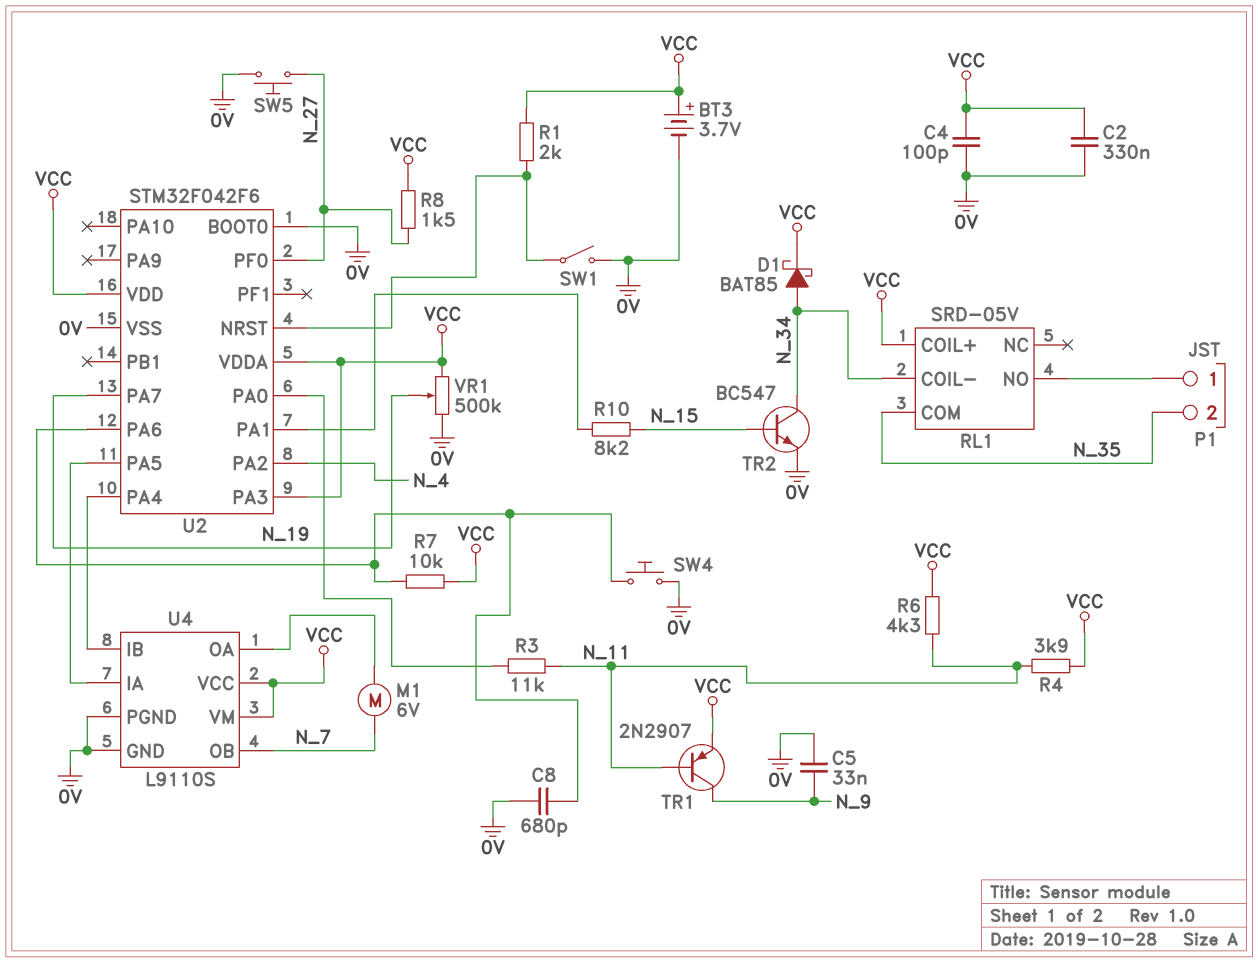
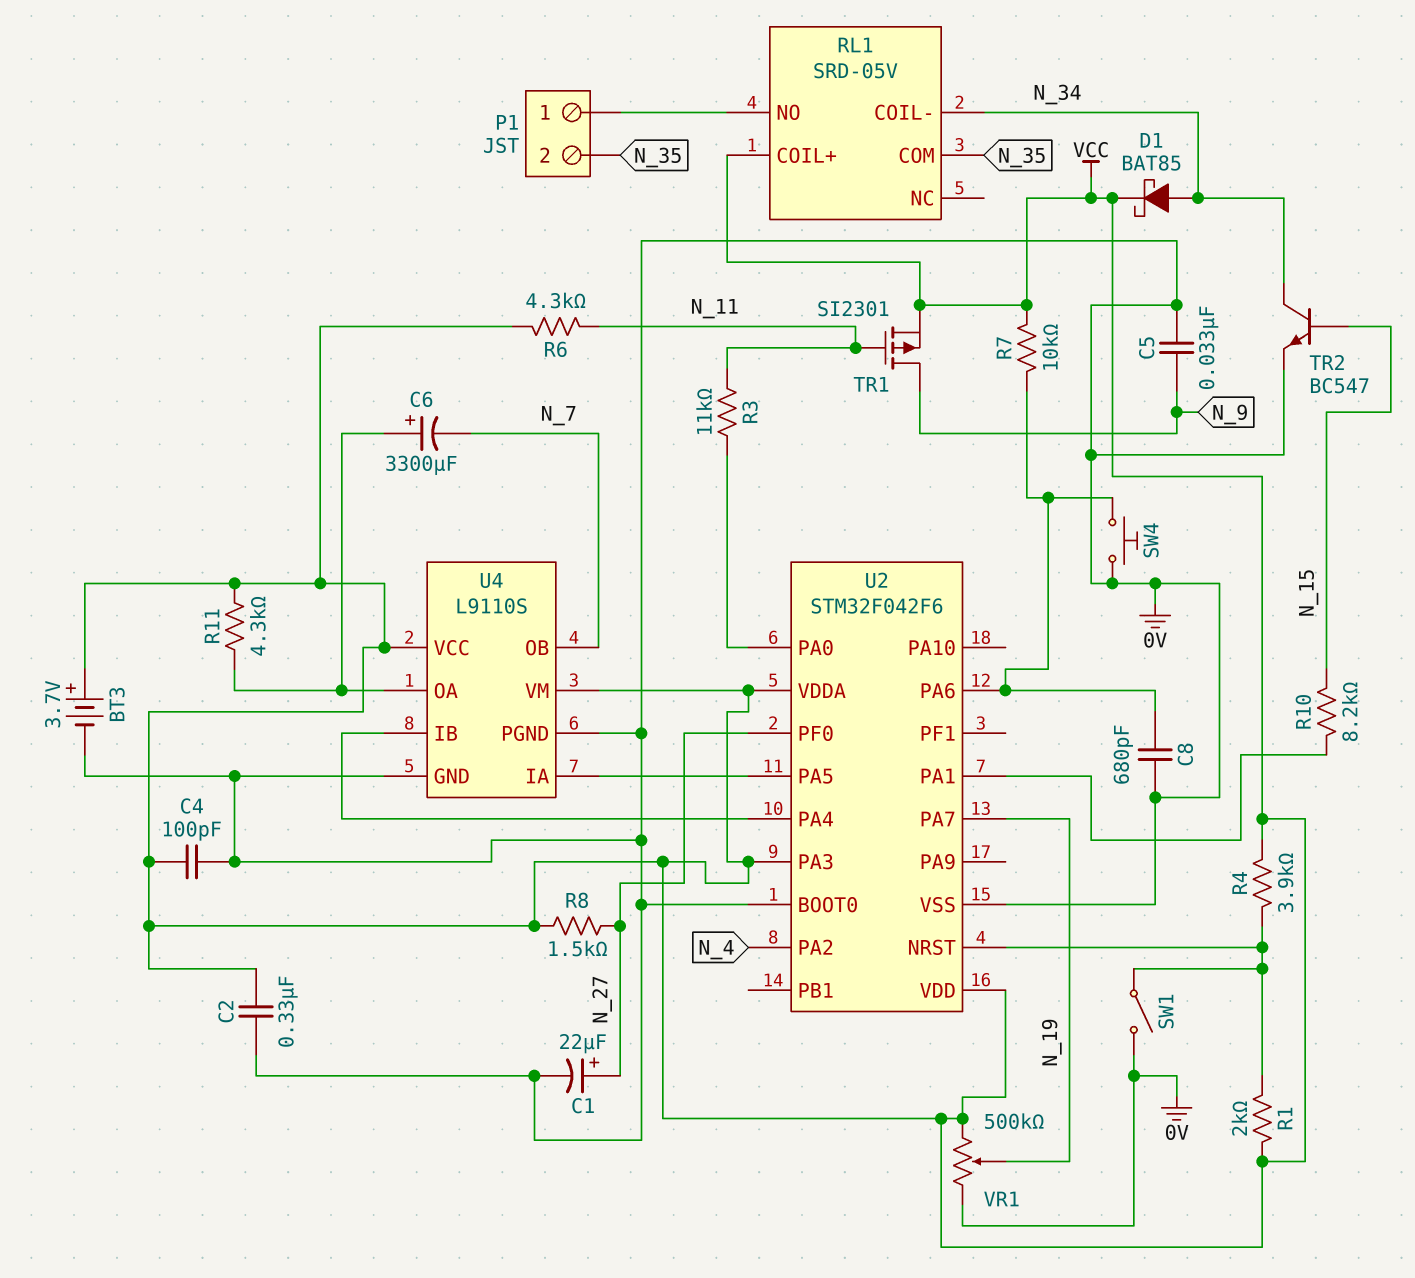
C1: none -> 22uF (plus N_27, minus 0V)
C6: none -> 3300uF (plus U4/OA, minus N_7)
M1: motor 6V (N_7, U4/OA) -> none
R4: 3.9k (N_11, VCC) -> 3.9k (U2/NRST, VCC)
R11: none -> 4.3k (U4/OA, VCC)
SW5: button (0V, N_27) -> none
TR1: PNP 2N2907 (B N_11, C N_9, E VCC) -> PMOS SI2301 (G N_11, D N_9, S VCC)

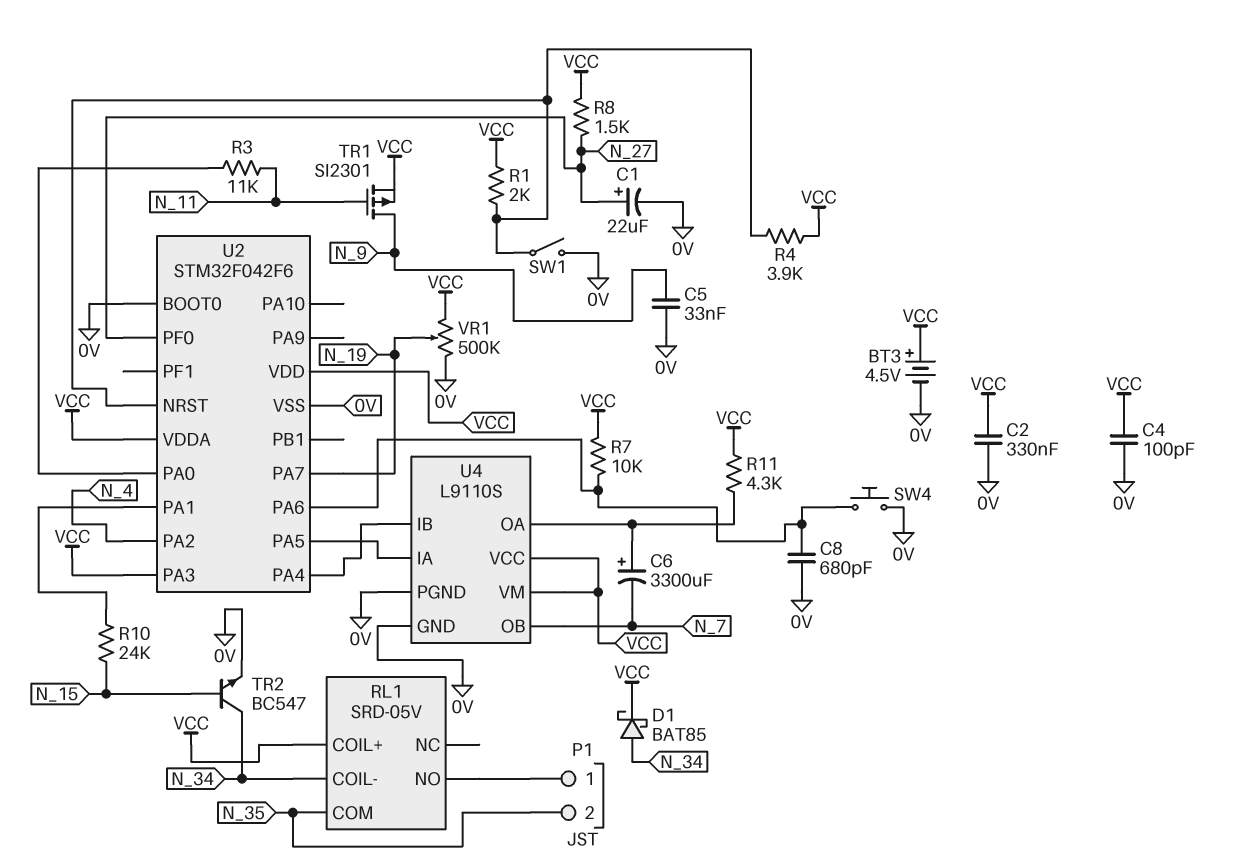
BT3: 3.7V (plus VCC, minus 0V) -> 4.5V (plus VCC, minus 0V)
R6: 4.3k (N_11, VCC) -> none
R10: 8.2k (N_15, U2/PA1) -> 24k (N_15, U2/PA1)

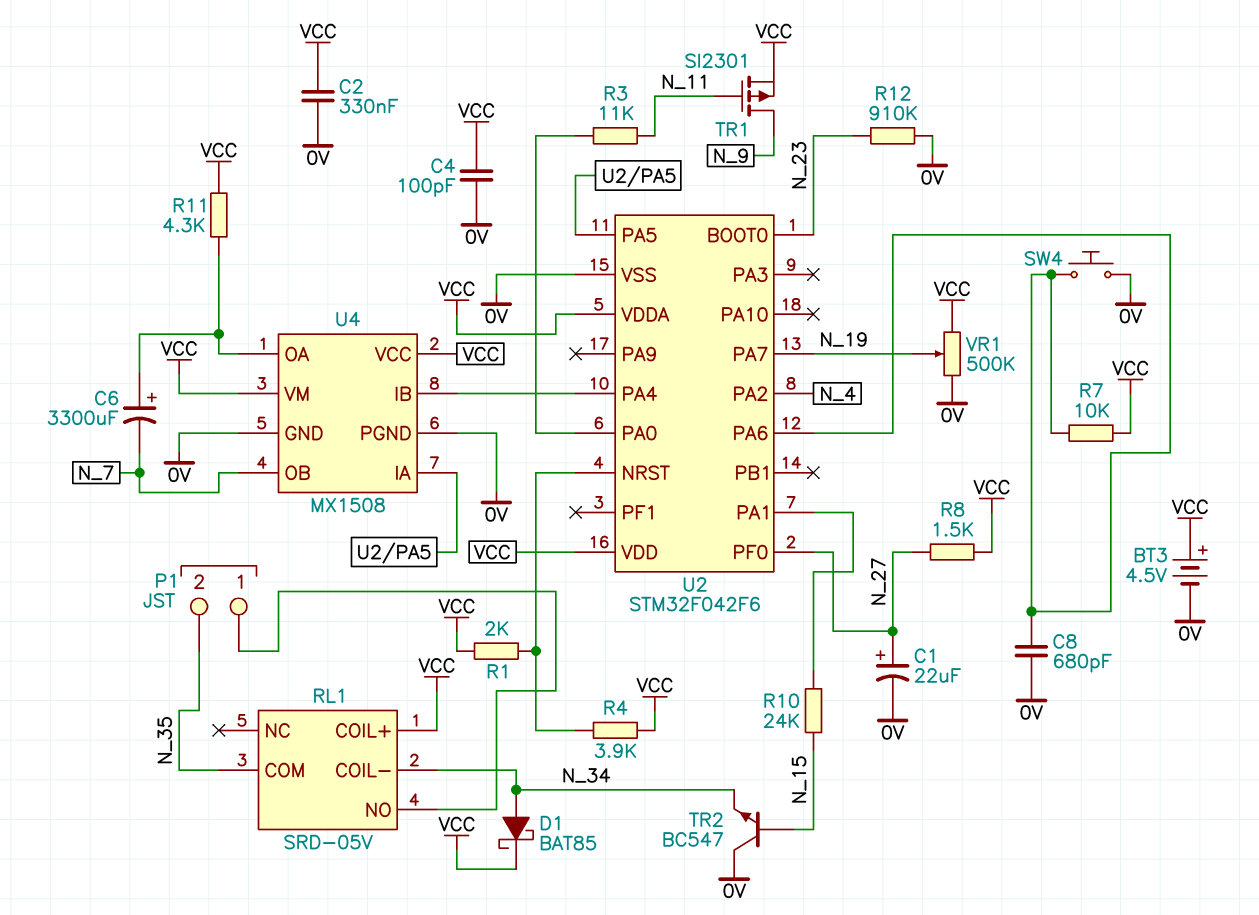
C5: 33nF (0V, N_9) -> none
R12: none -> 910k (0V, N_23)
SW1: switch (0V, U2/NRST) -> none
TR2: NPN BC547 (B N_15, C N_34, E 0V) -> NPN BC547 (B N_15, C 0V, E N_34)
U2 pin BOOT0: 0V -> N_23
U2 pin PA3: VCC -> none
U4: L9110S -> MX1508

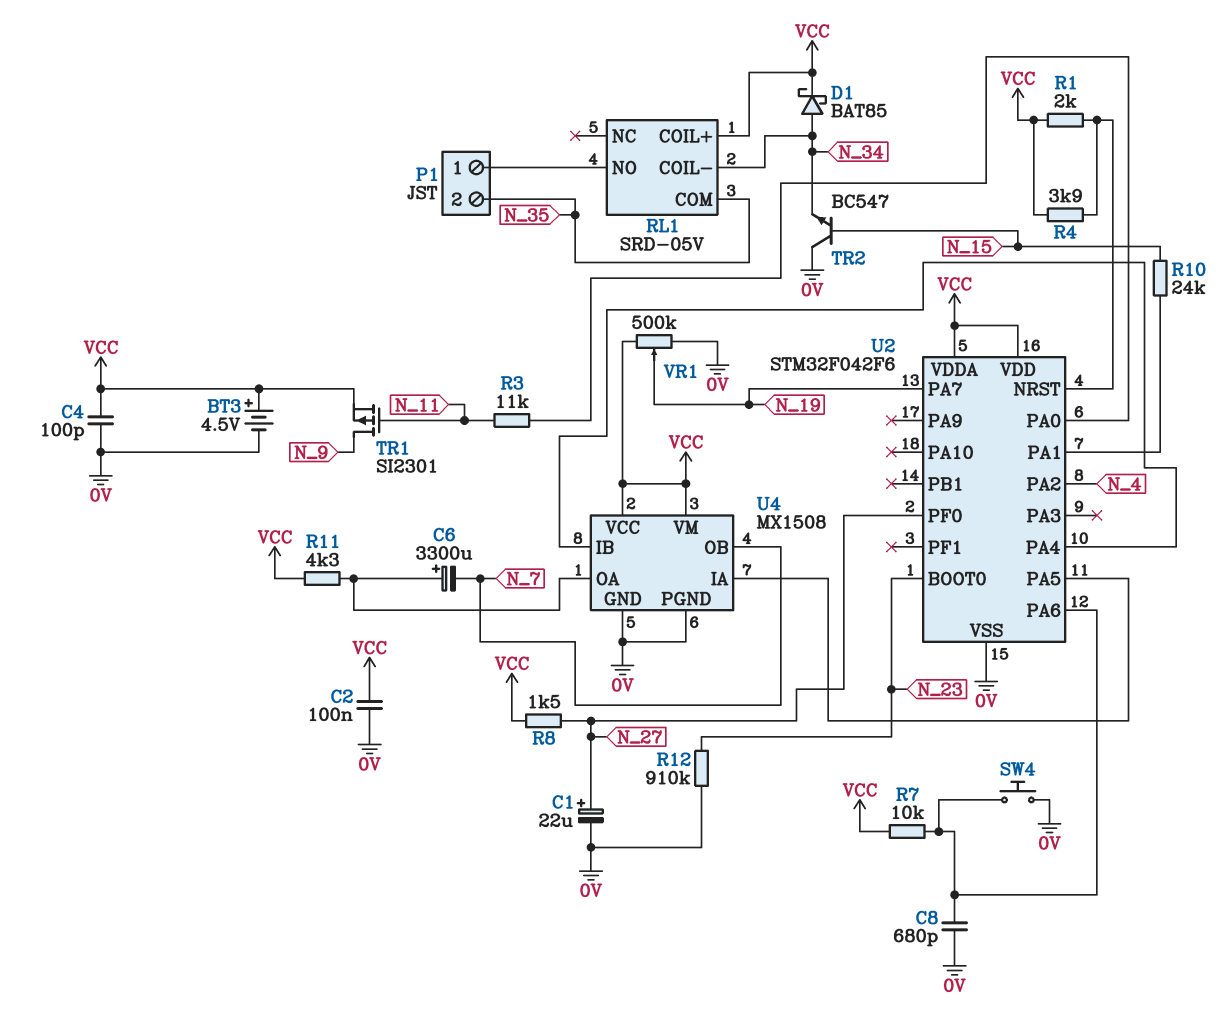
C2: 330nF (0V, VCC) -> 100nF (0V, VCC)

